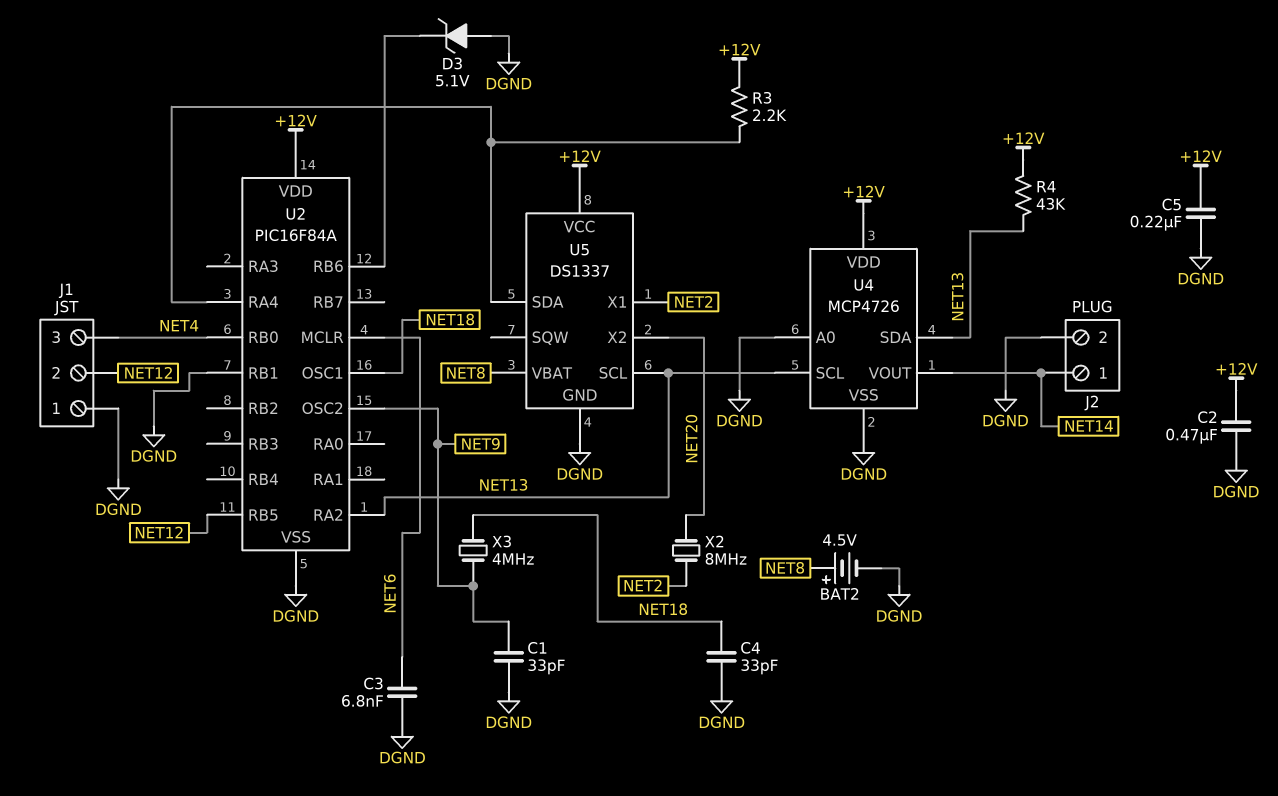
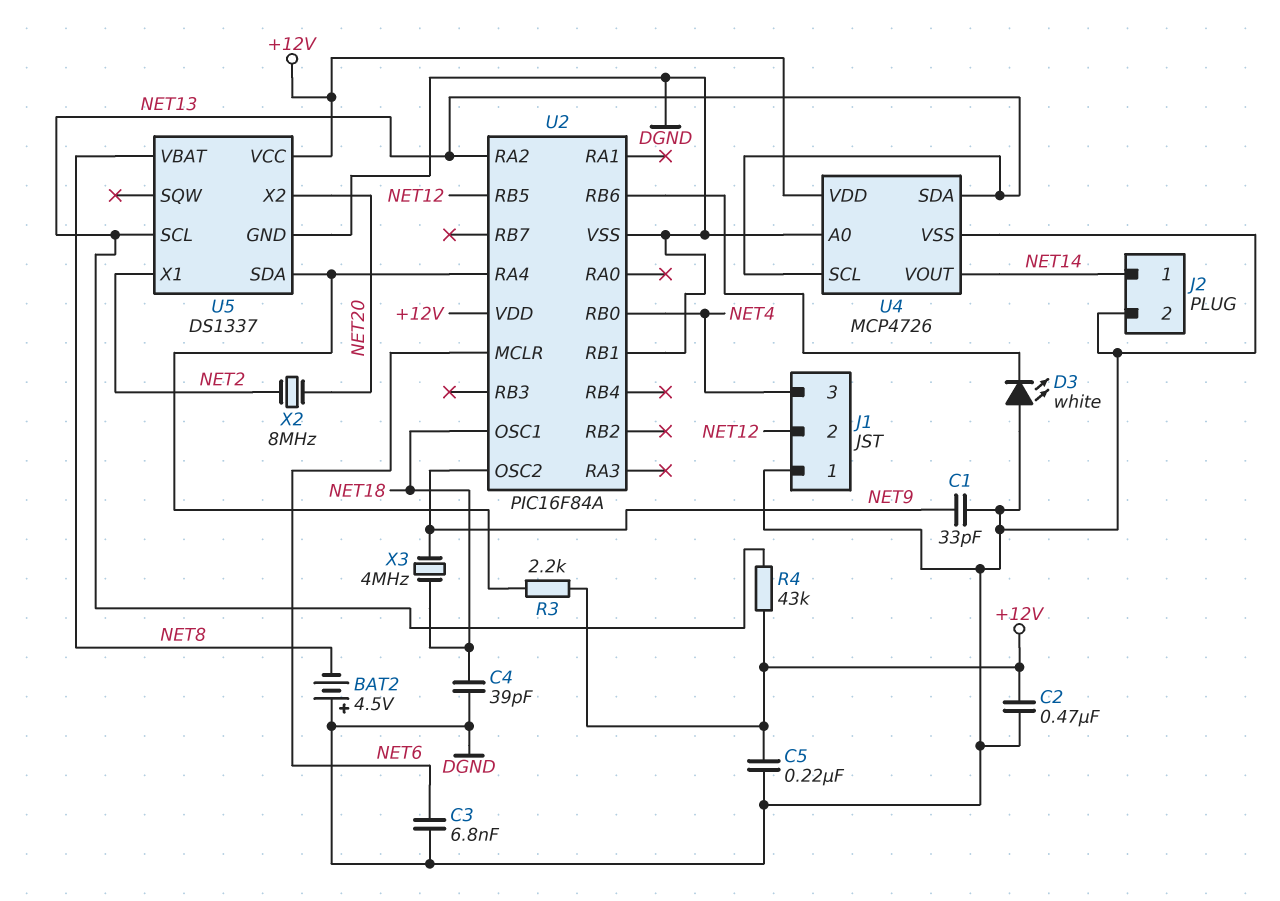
BAT2: 4.5V (plus NET8, minus DGND) -> 4.5V (plus DGND, minus NET8)
C4: 33pF (DGND, NET18) -> 39pF (DGND, NET18)
D3: zener 5.1V (A DGND, K U2/RB6) -> LED white (A DGND, K U2/RB6)

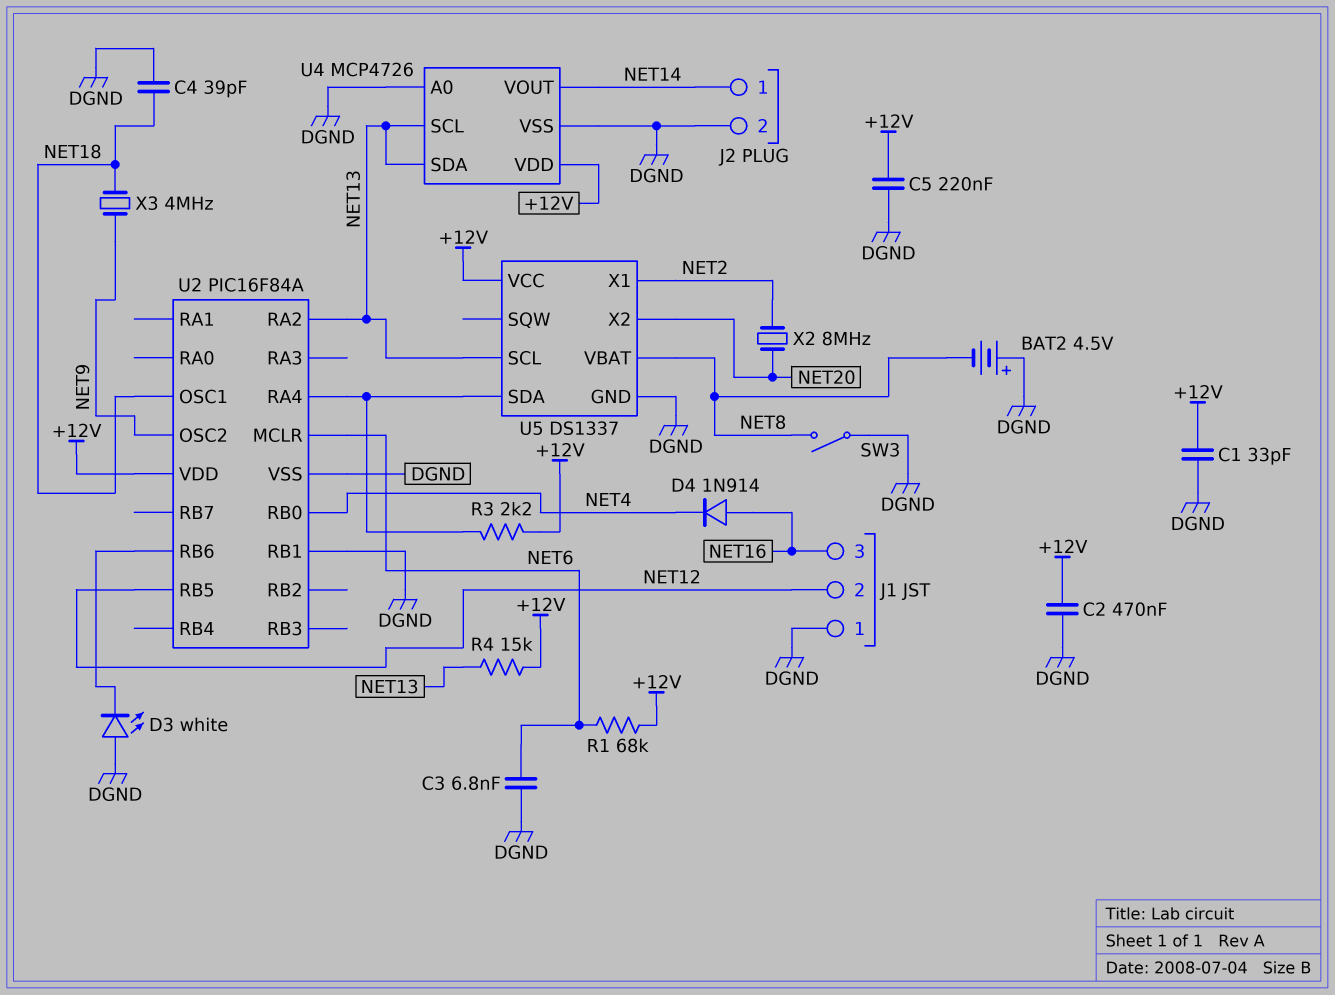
C1: 33pF (DGND, NET9) -> 33pF (+12V, DGND)
D4: none -> diode 1N914 (A NET16, K NET4)
J1 pin 3: NET4 -> NET16
R1: none -> 68k (+12V, NET6)
R4: 43k (+12V, NET13) -> 15k (+12V, NET13)
SW3: none -> switch (DGND, NET8)

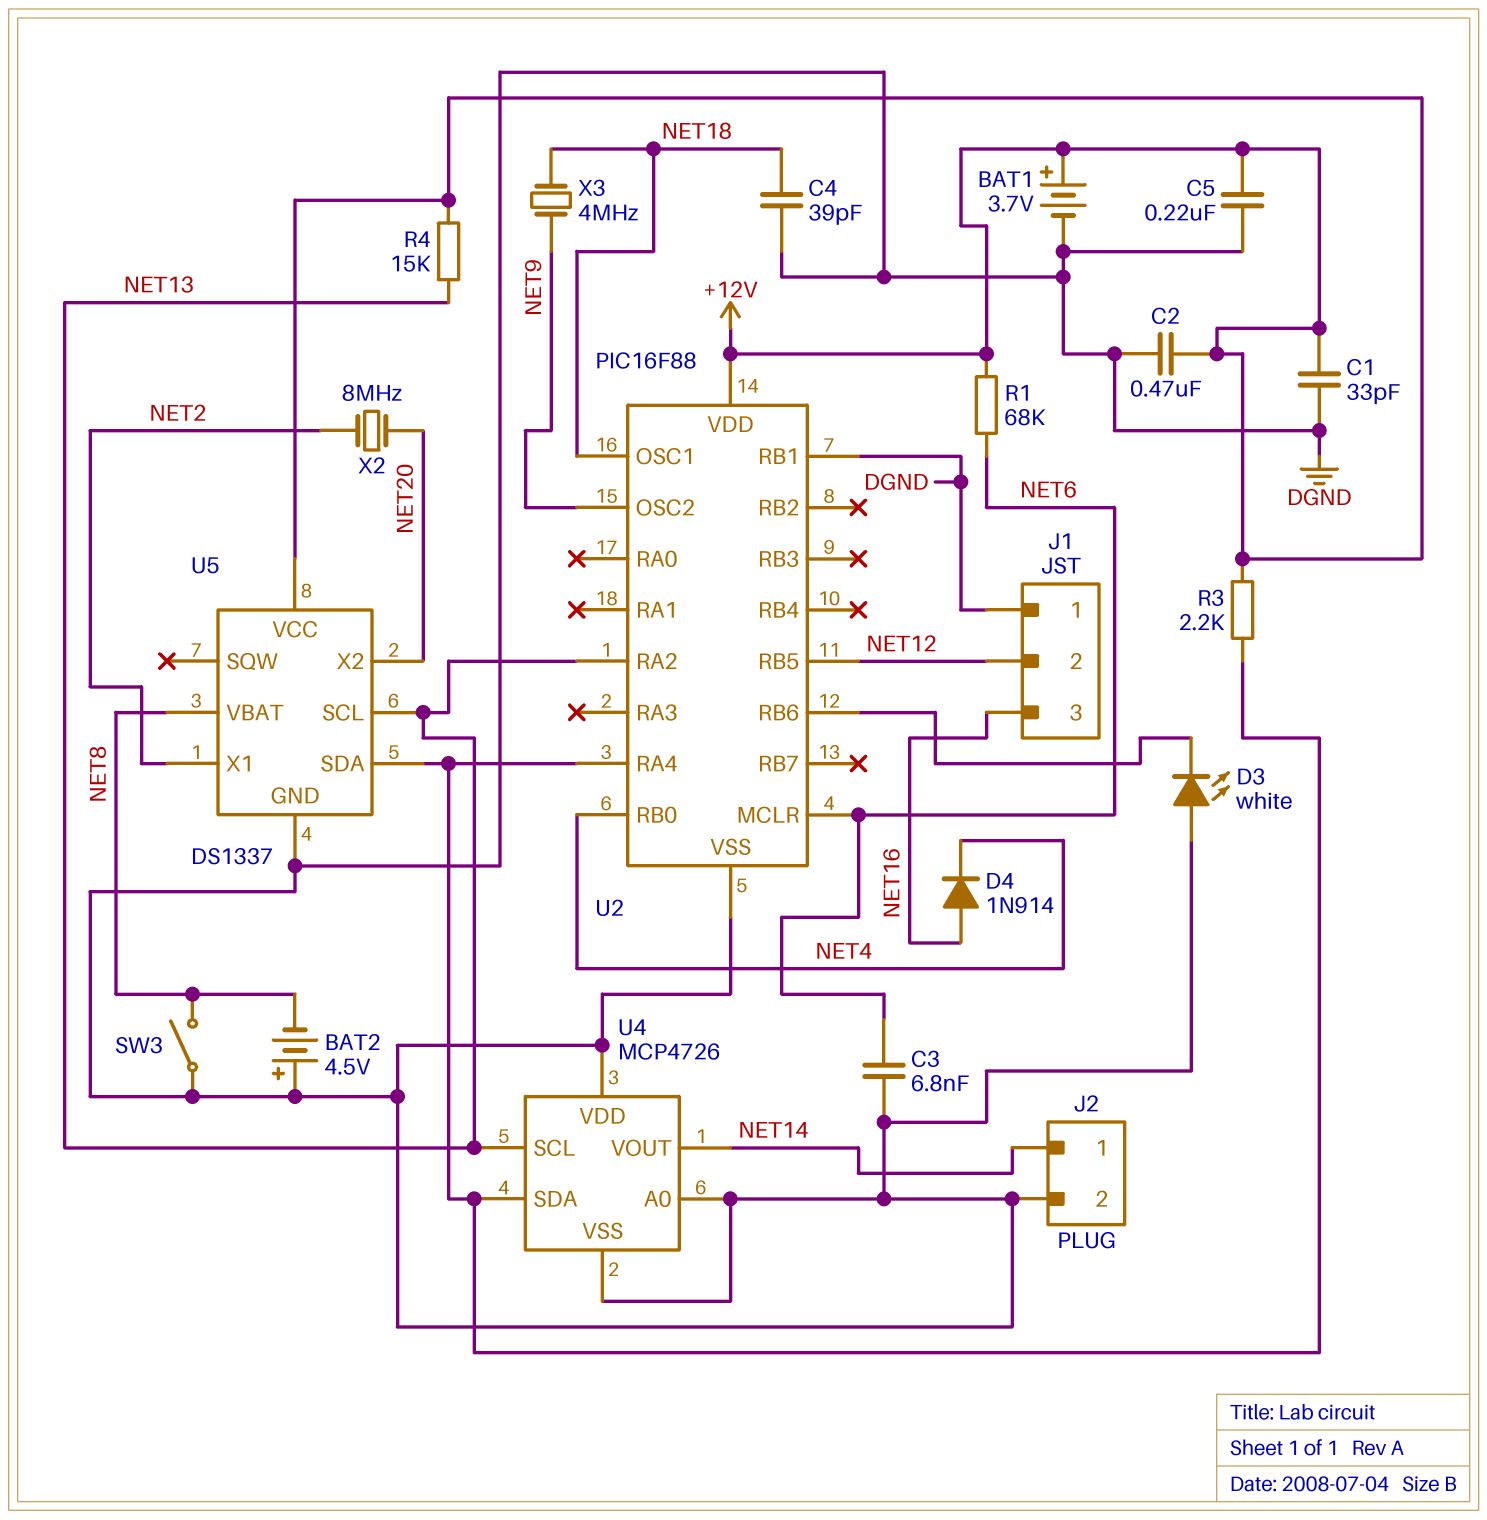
BAT1: none -> 3.7V (plus +12V, minus DGND)
U2: PIC16F84A -> PIC16F88
U4 pin SDA: NET13 -> U2/RA4
U4 pin VDD: +12V -> DGND

